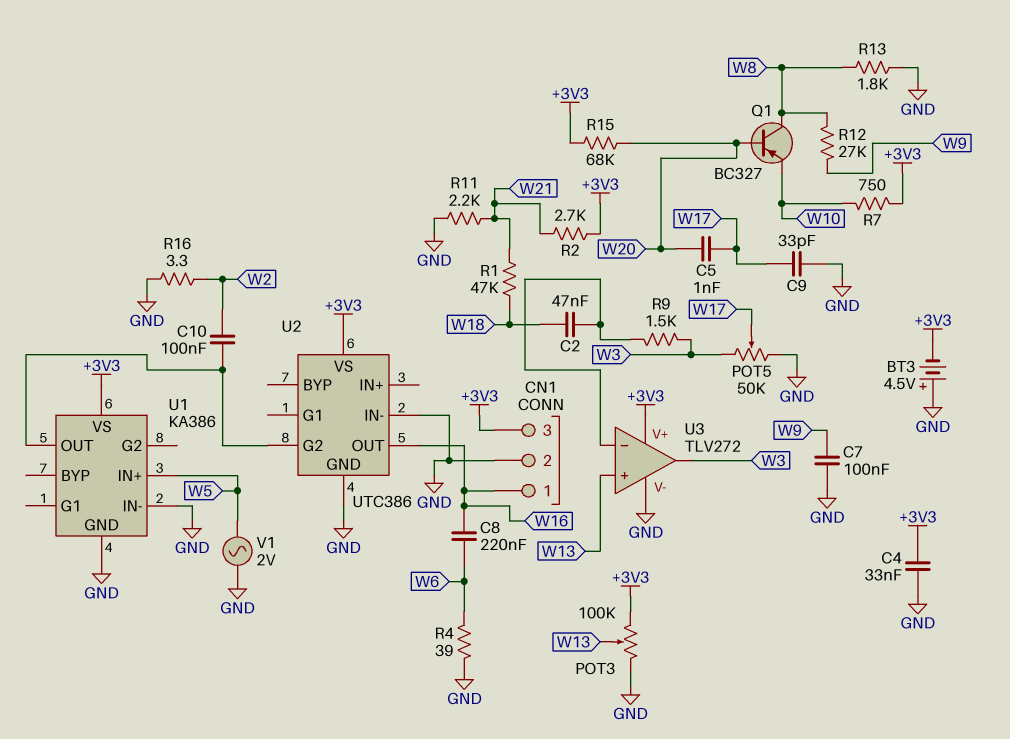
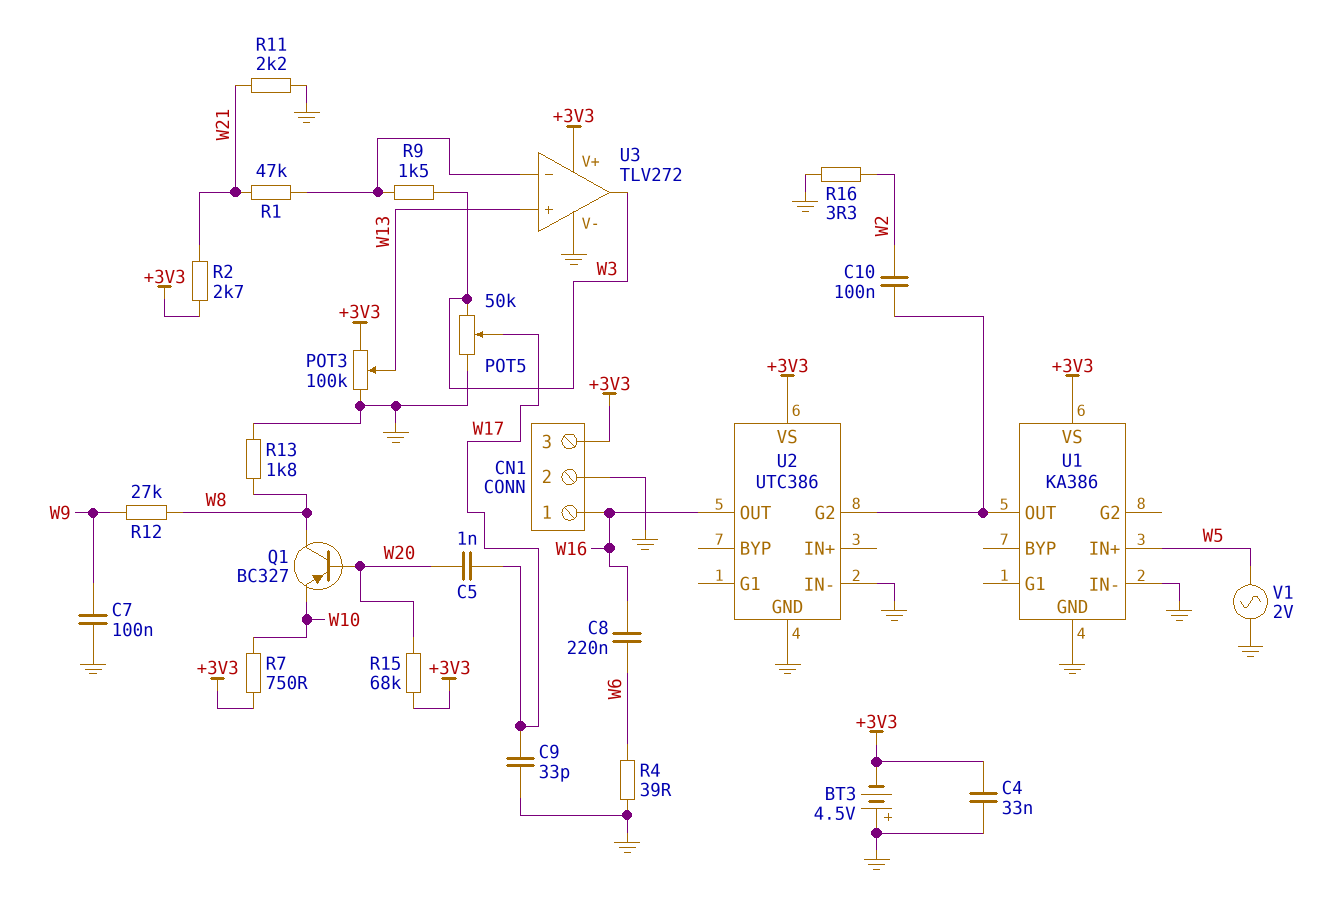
C2: 47nF (U3/in-, W18) -> none
R1: 47k (W18, W21) -> 47k (U3/in-, W21)

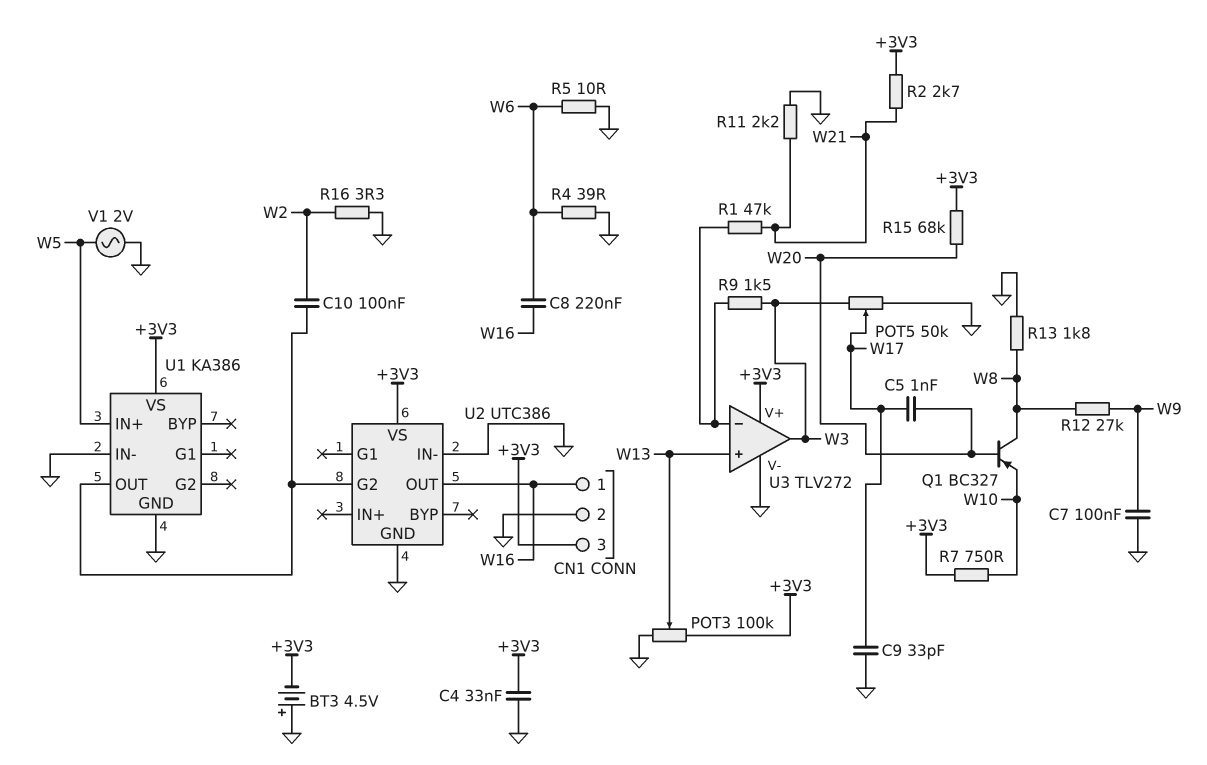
R5: none -> 10 (GND, W6)

